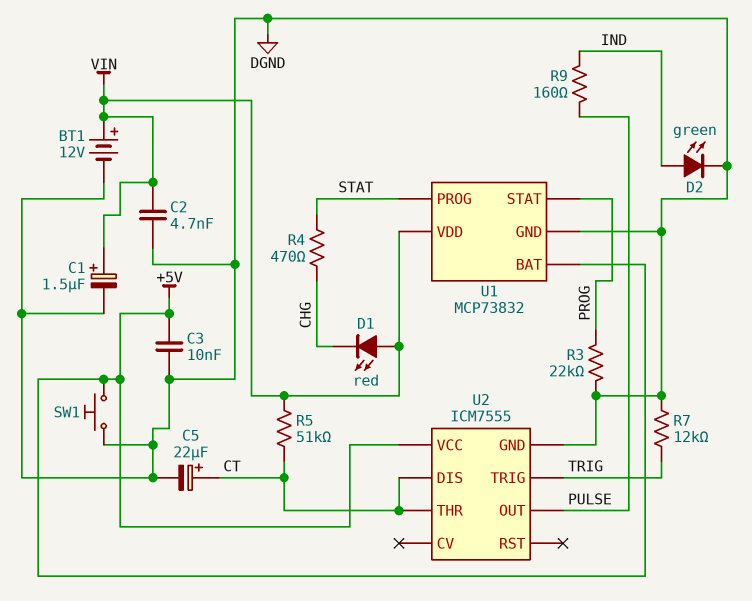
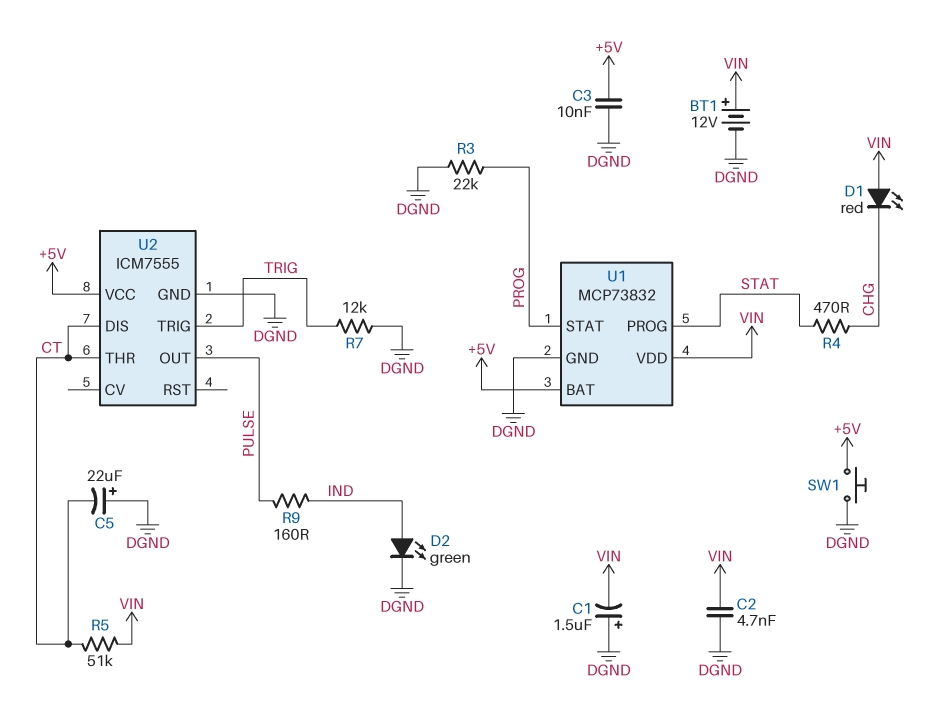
C1: 1.5uF (plus VIN, minus DGND) -> 1.5uF (plus DGND, minus VIN)
C5: 22uF (plus CT, minus DGND) -> 22uF (plus DGND, minus CT)

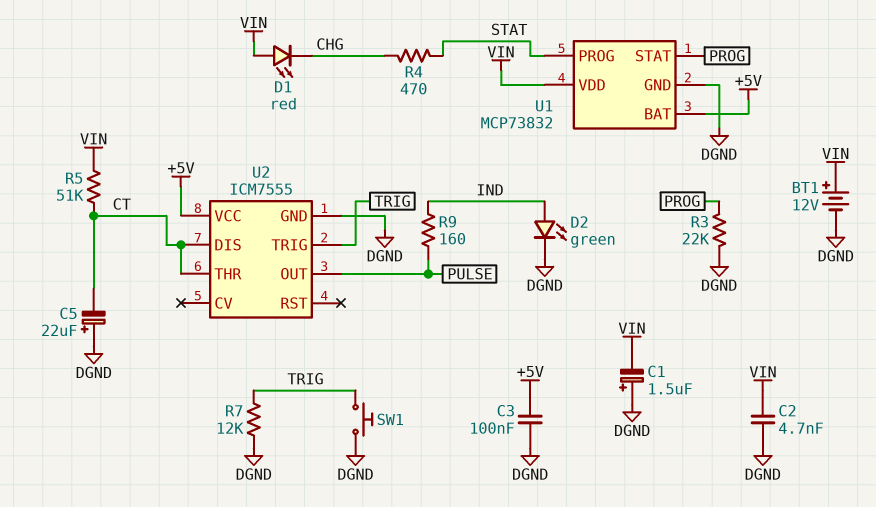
C3: 10nF (+5V, DGND) -> 100nF (+5V, DGND)
SW1: button (+5V, DGND) -> button (DGND, TRIG)

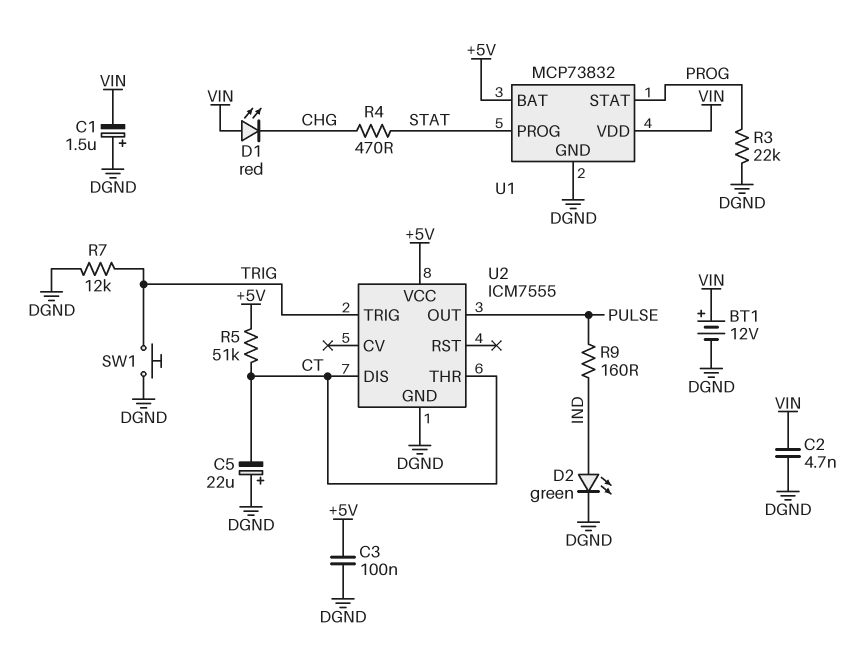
R5: 51k (CT, VIN) -> 51k (+5V, CT)

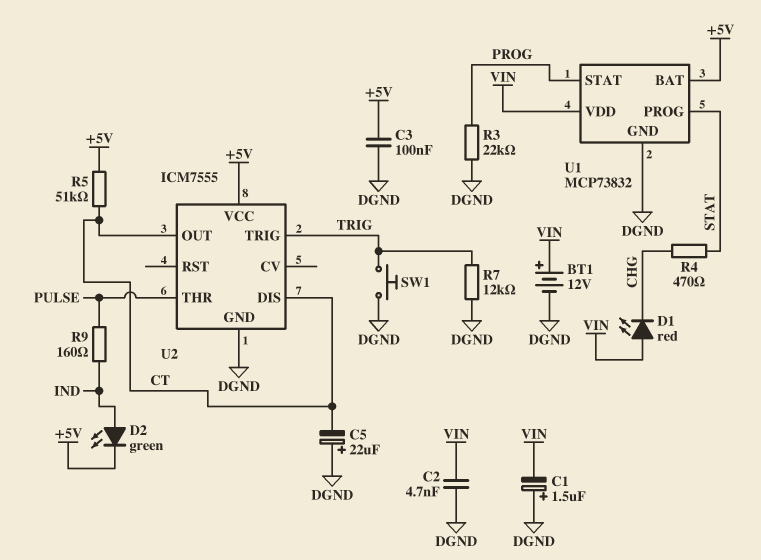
D2: LED green (A IND, K DGND) -> LED green (A IND, K +5V)
U2 pin OUT: PULSE -> CT
U2 pin THR: CT -> PULSE

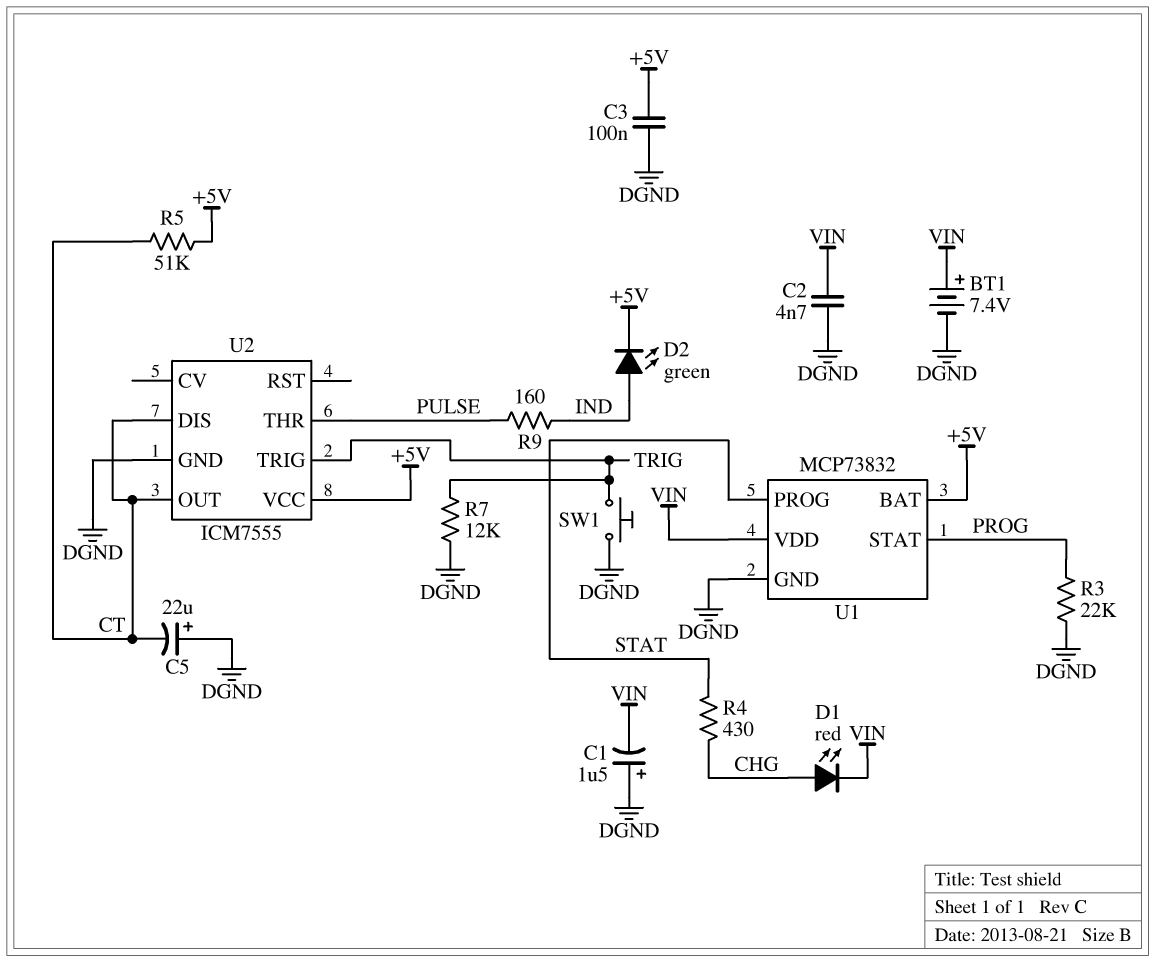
BT1: 12V (plus VIN, minus DGND) -> 7.4V (plus VIN, minus DGND)
D1: LED red (A VIN, K CHG) -> LED red (A CHG, K VIN)
R4: 470 (CHG, STAT) -> 430 (CHG, STAT)

